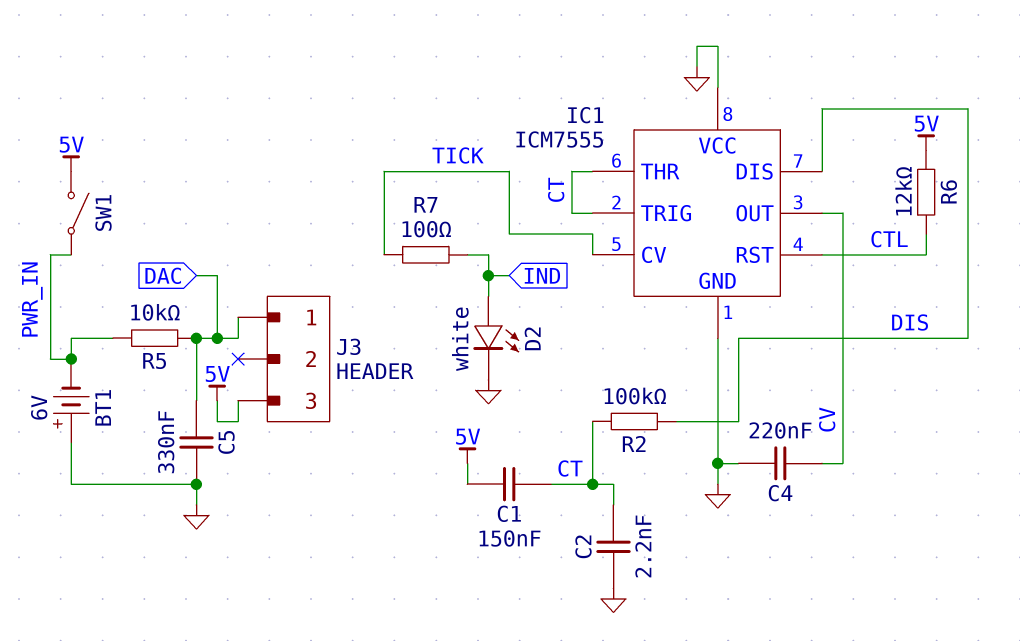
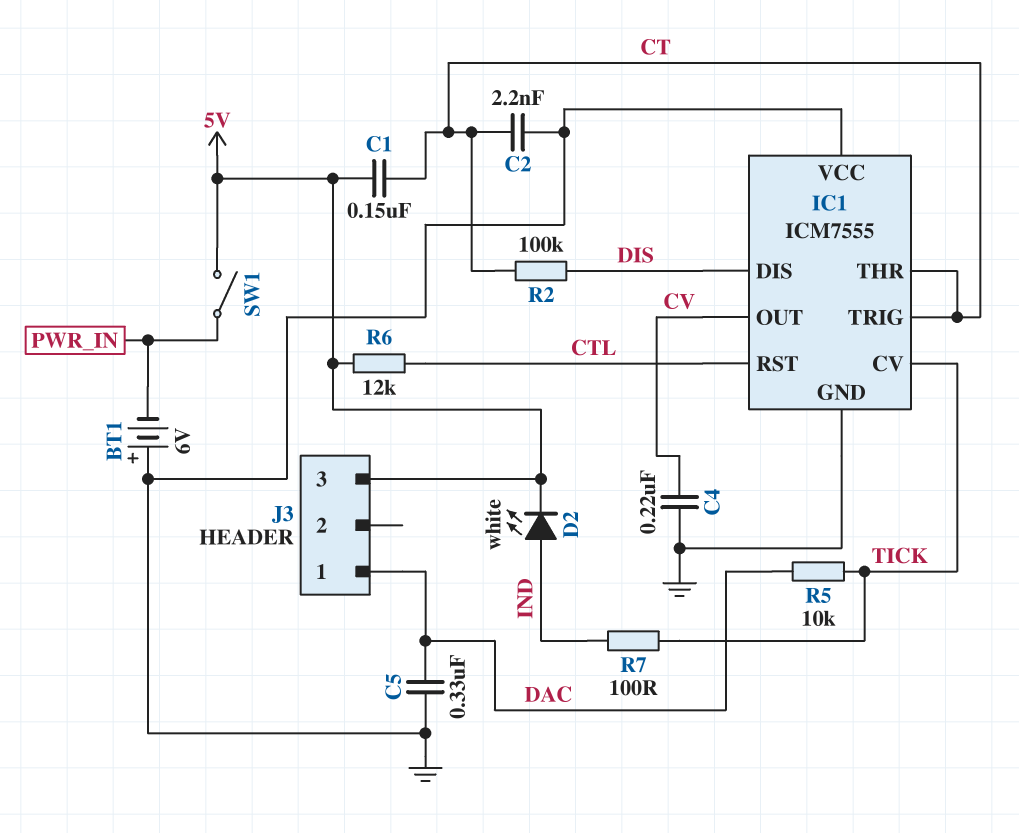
D2: LED white (A IND, K GND) -> LED white (A IND, K 5V)
R5: 10k (DAC, PWR_IN) -> 10k (DAC, TICK)

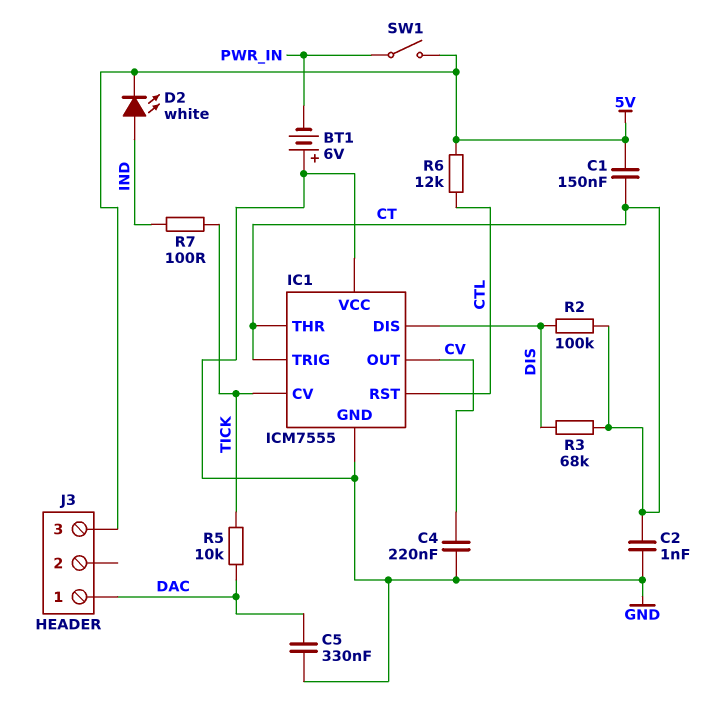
C2: 2.2nF (CT, GND) -> 1nF (CT, GND)
R3: none -> 68k (CT, DIS)

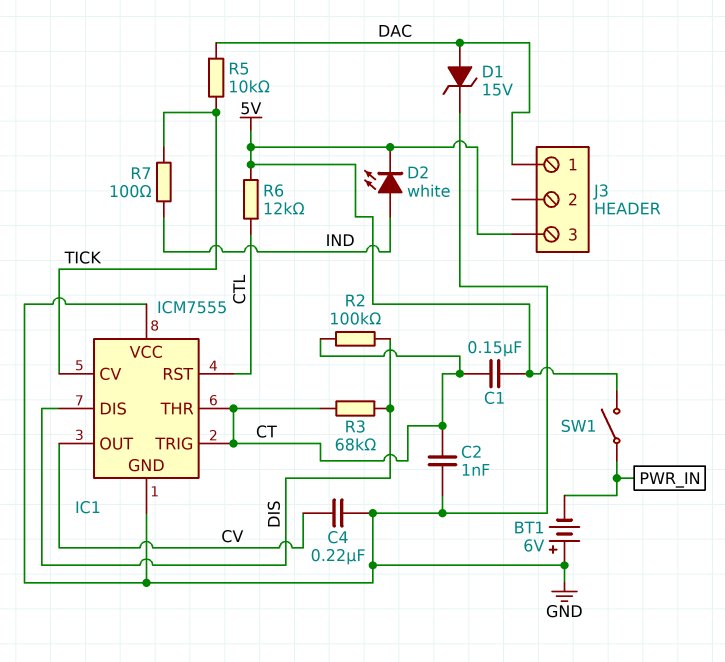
C5: 330nF (DAC, GND) -> none
D1: none -> zener 15V (A DAC, K GND)

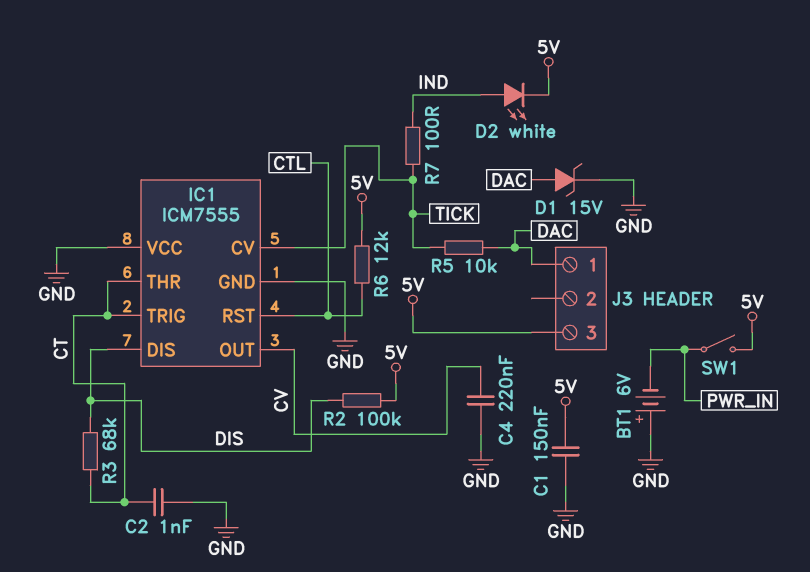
C1: 150nF (5V, CT) -> 150nF (5V, GND)
R2: 100k (CT, DIS) -> 100k (5V, DIS)

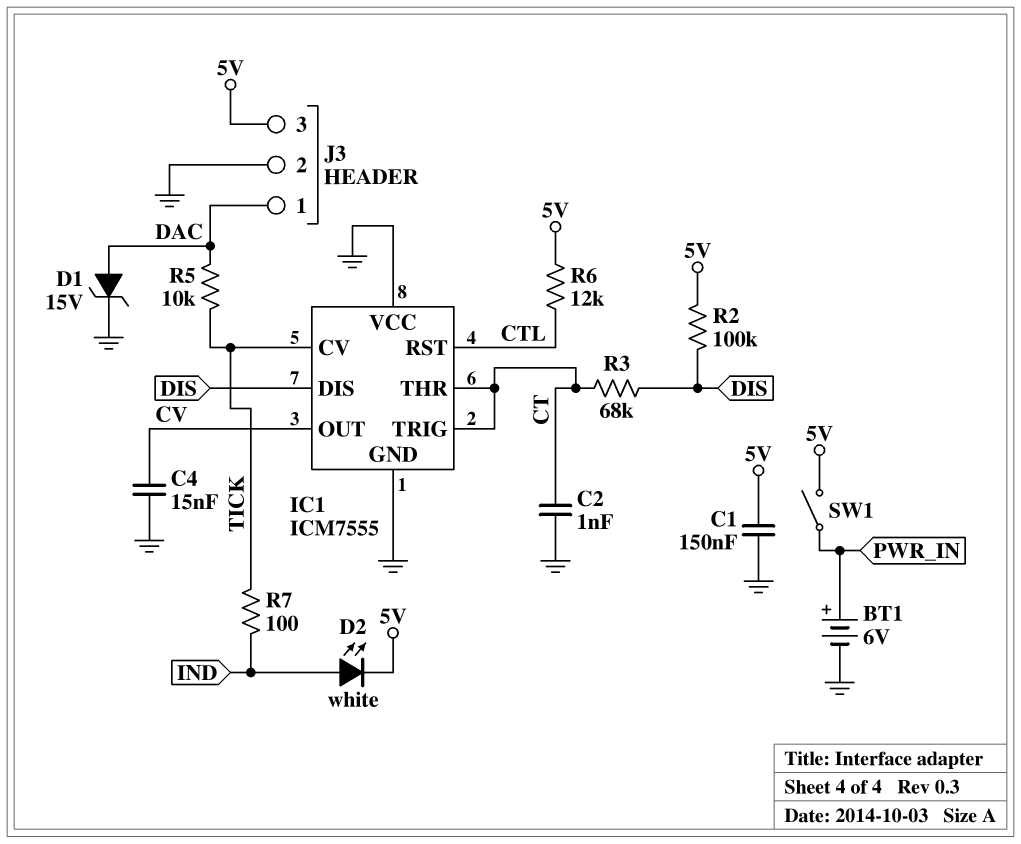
BT1: 6V (plus GND, minus PWR_IN) -> 6V (plus PWR_IN, minus GND)
C4: 220nF (CV, GND) -> 15nF (CV, GND)
J3 pin 2: none -> GND

